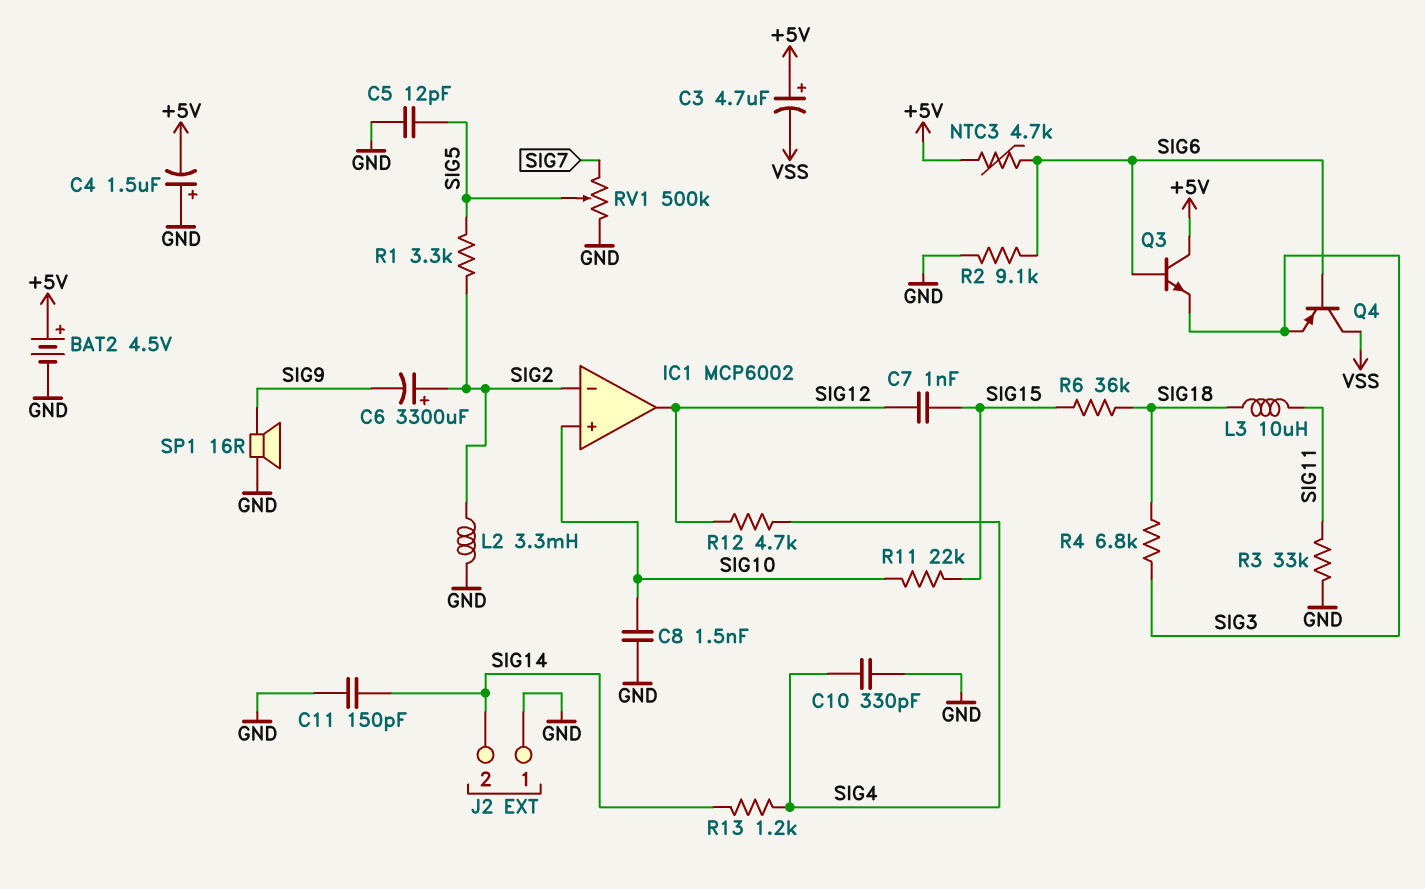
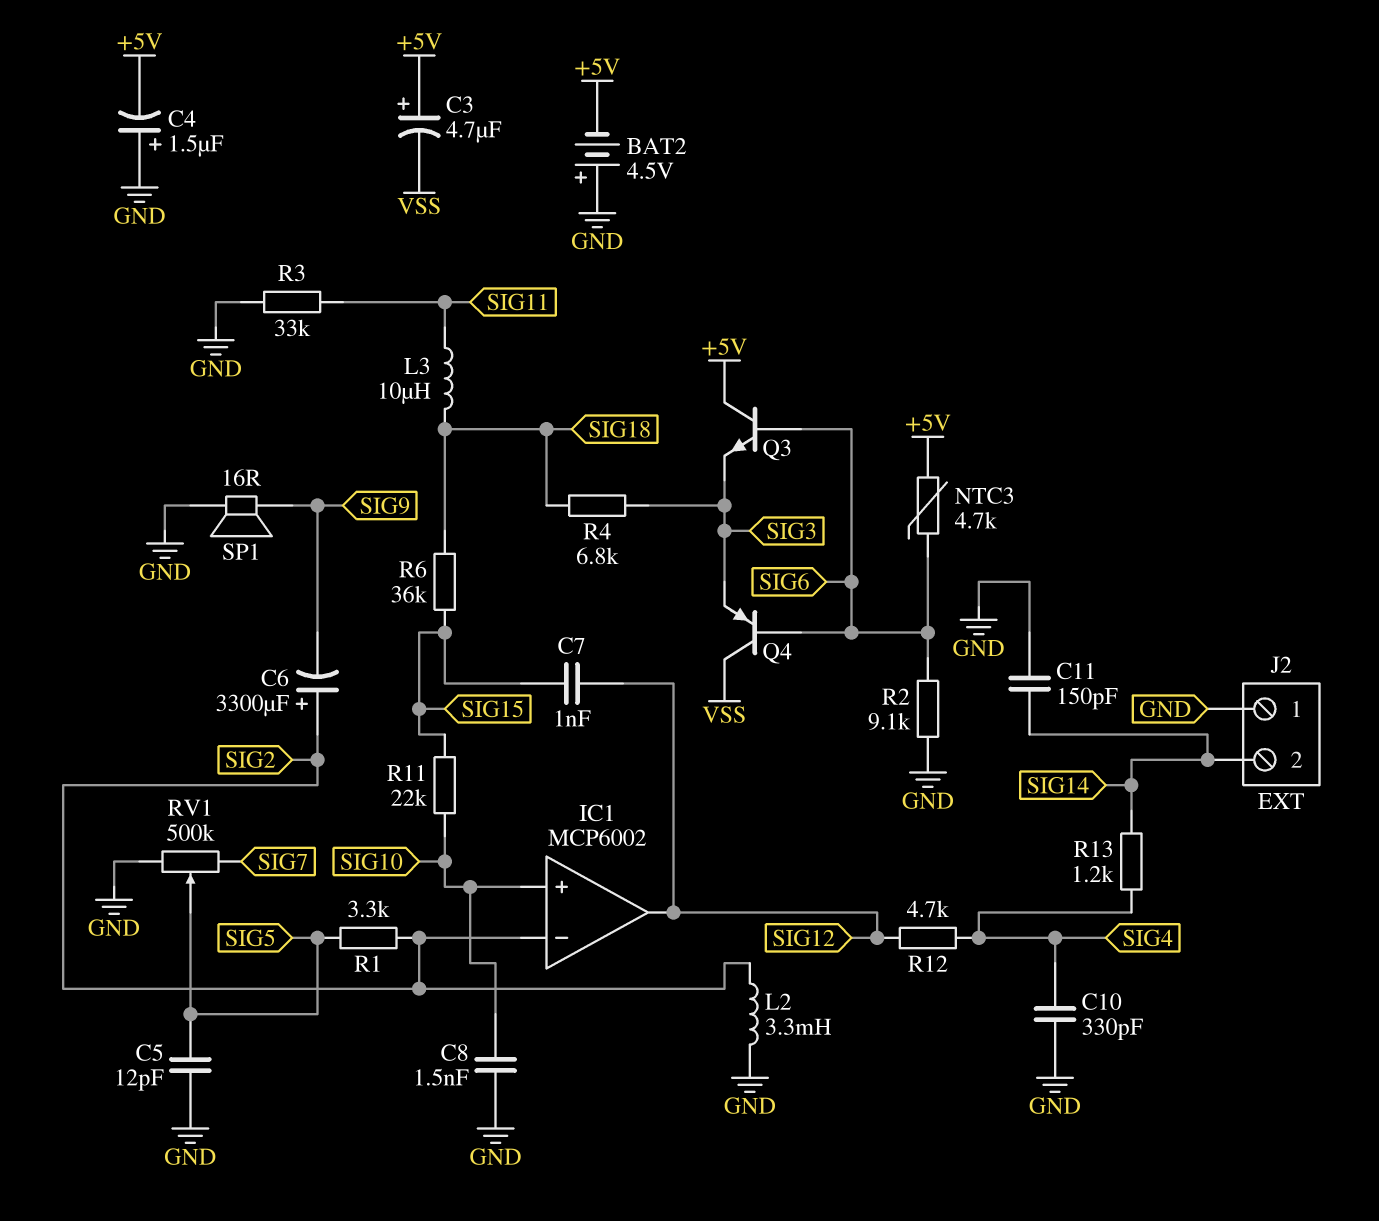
BAT2: 4.5V (plus +5V, minus GND) -> 4.5V (plus GND, minus +5V)

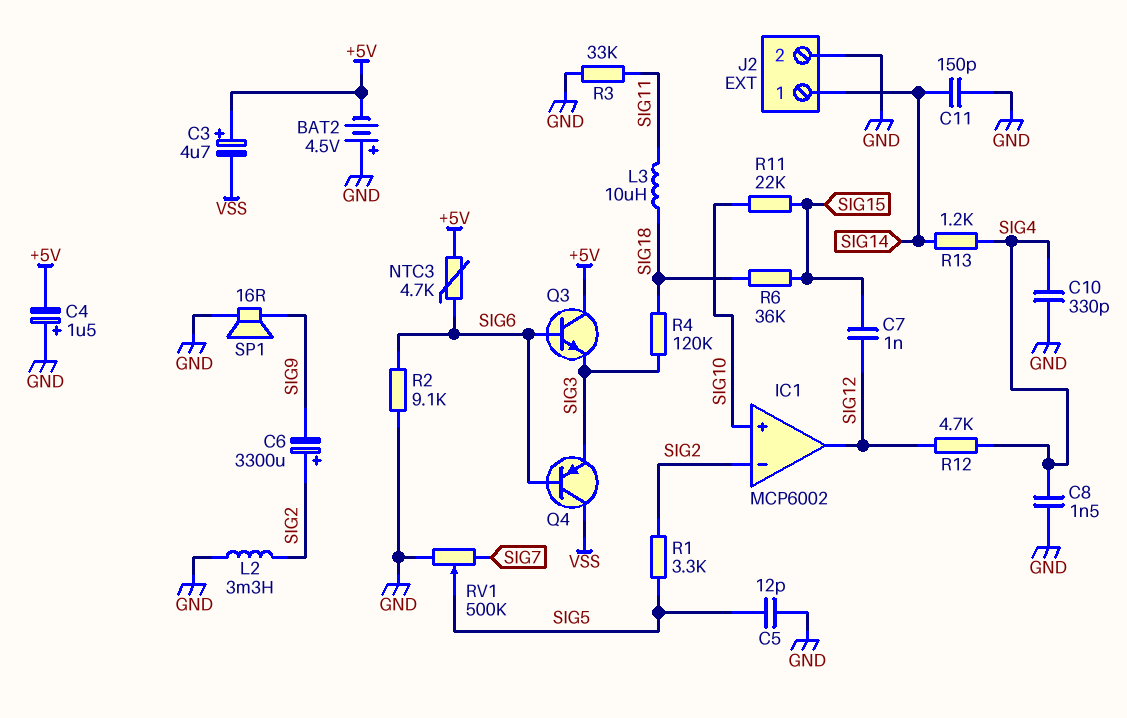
C8: 1.5nF (GND, SIG10) -> 1.5nF (GND, SIG4)
J2 pin 1: GND -> SIG14
J2 pin 2: SIG14 -> GND
R4: 6.8k (SIG3, SIG18) -> 120k (SIG3, SIG18)

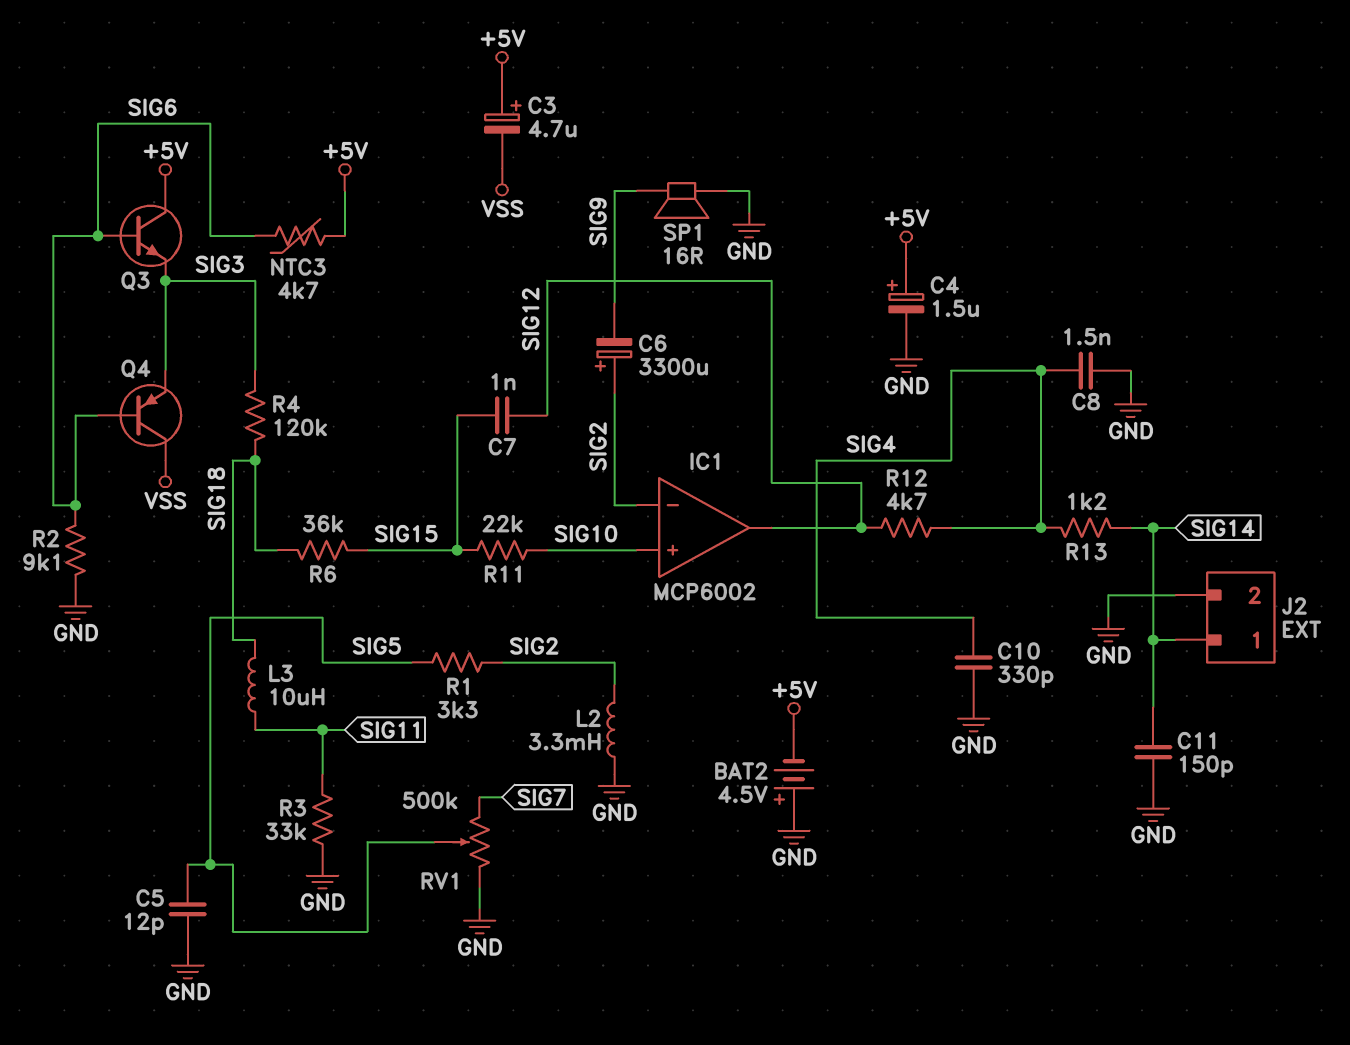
C4: 1.5uF (plus GND, minus +5V) -> 1.5uF (plus +5V, minus GND)

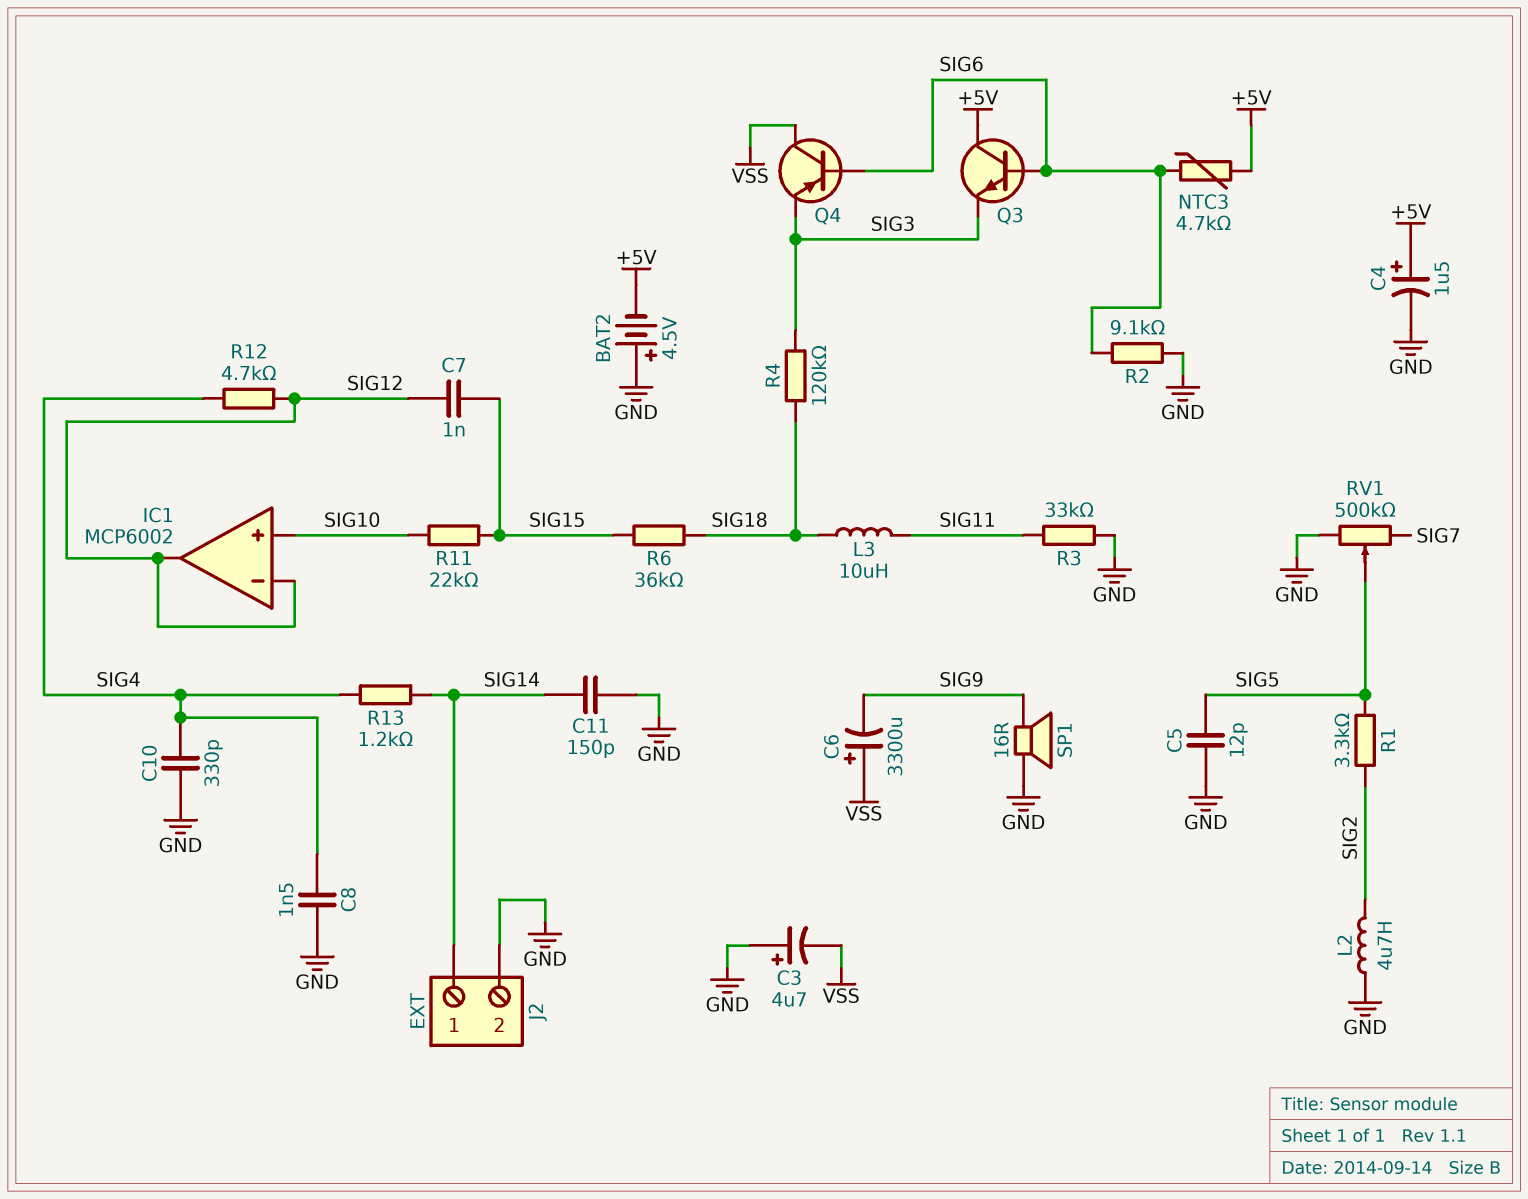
C3: 4.7uF (plus +5V, minus VSS) -> 4.7uF (plus GND, minus VSS)
C6: 3300uF (plus SIG2, minus SIG9) -> 3300uF (plus VSS, minus SIG9)
IC1 pin in-: SIG2 -> SIG12
L2: 3.3mH (GND, SIG2) -> 4.7uH (GND, SIG2)

